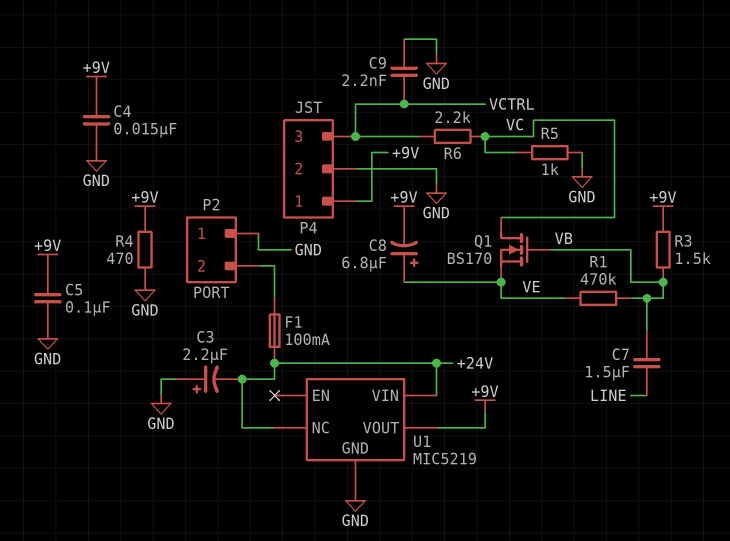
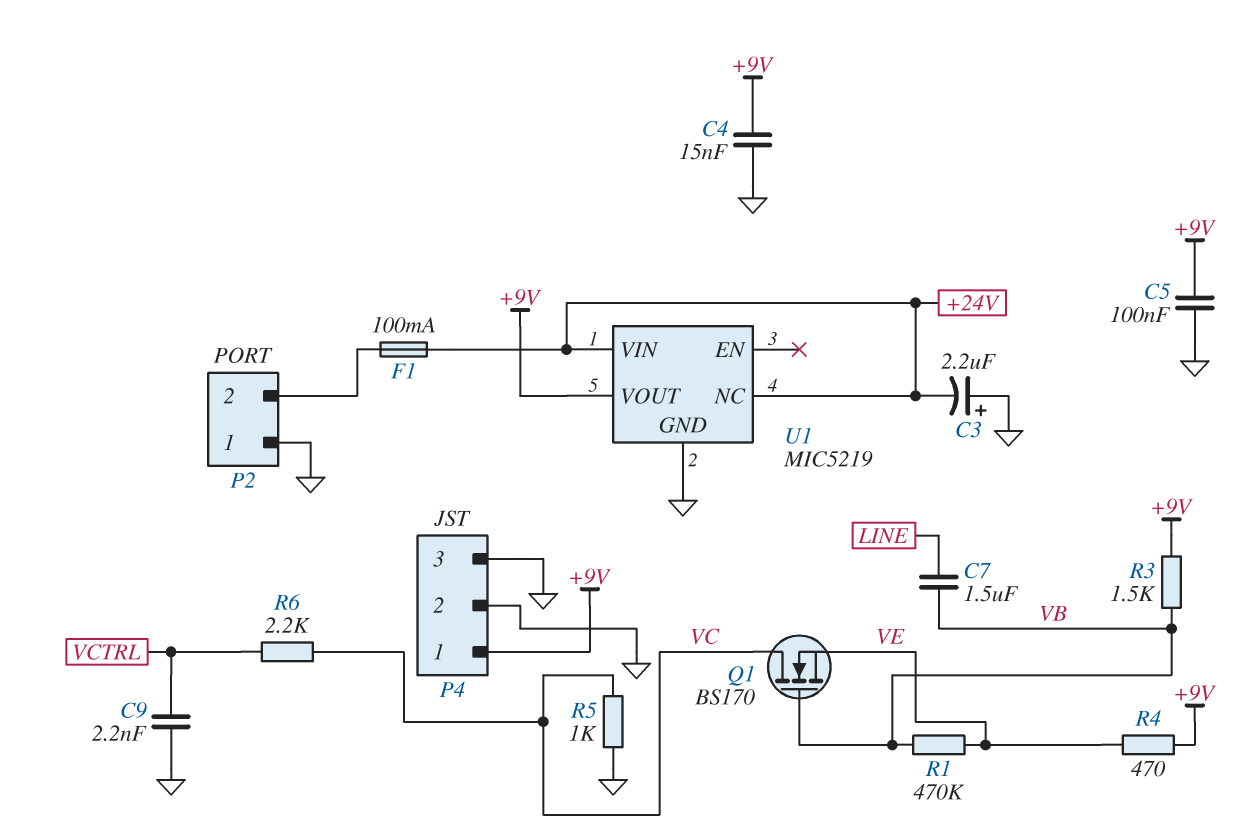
C8: 6.8uF (plus VE, minus +9V) -> none
P4 pin 3: VCTRL -> GND
R4: 470 (+9V, GND) -> 470 (+9V, VE)

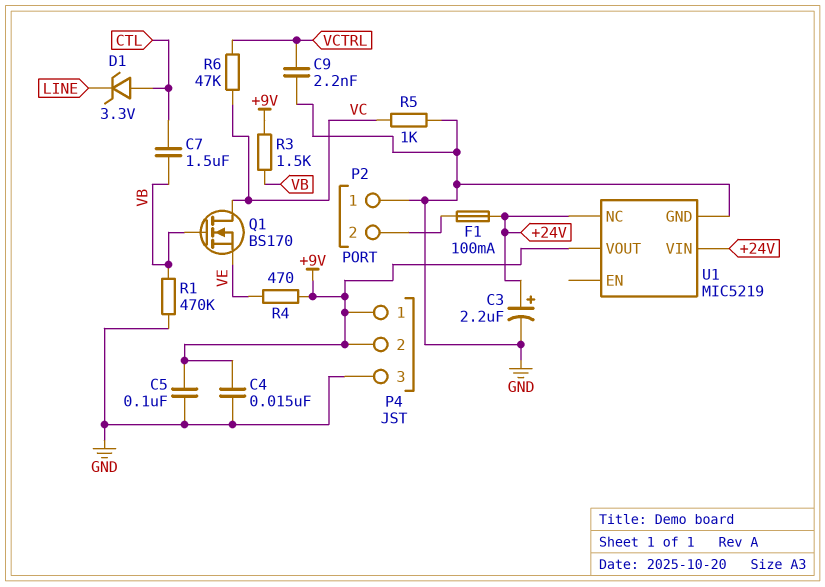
C3: 2.2uF (plus GND, minus +24V) -> 2.2uF (plus +24V, minus GND)
C7: 1.5uF (LINE, VB) -> 1.5uF (CTL, VB)
D1: none -> zener 3.3V (A CTL, K LINE)
P4 pin 2: GND -> +9V
R1: 470k (VB, VE) -> 470k (GND, VB)
R6: 2.2k (VC, VCTRL) -> 47k (VC, VCTRL)

